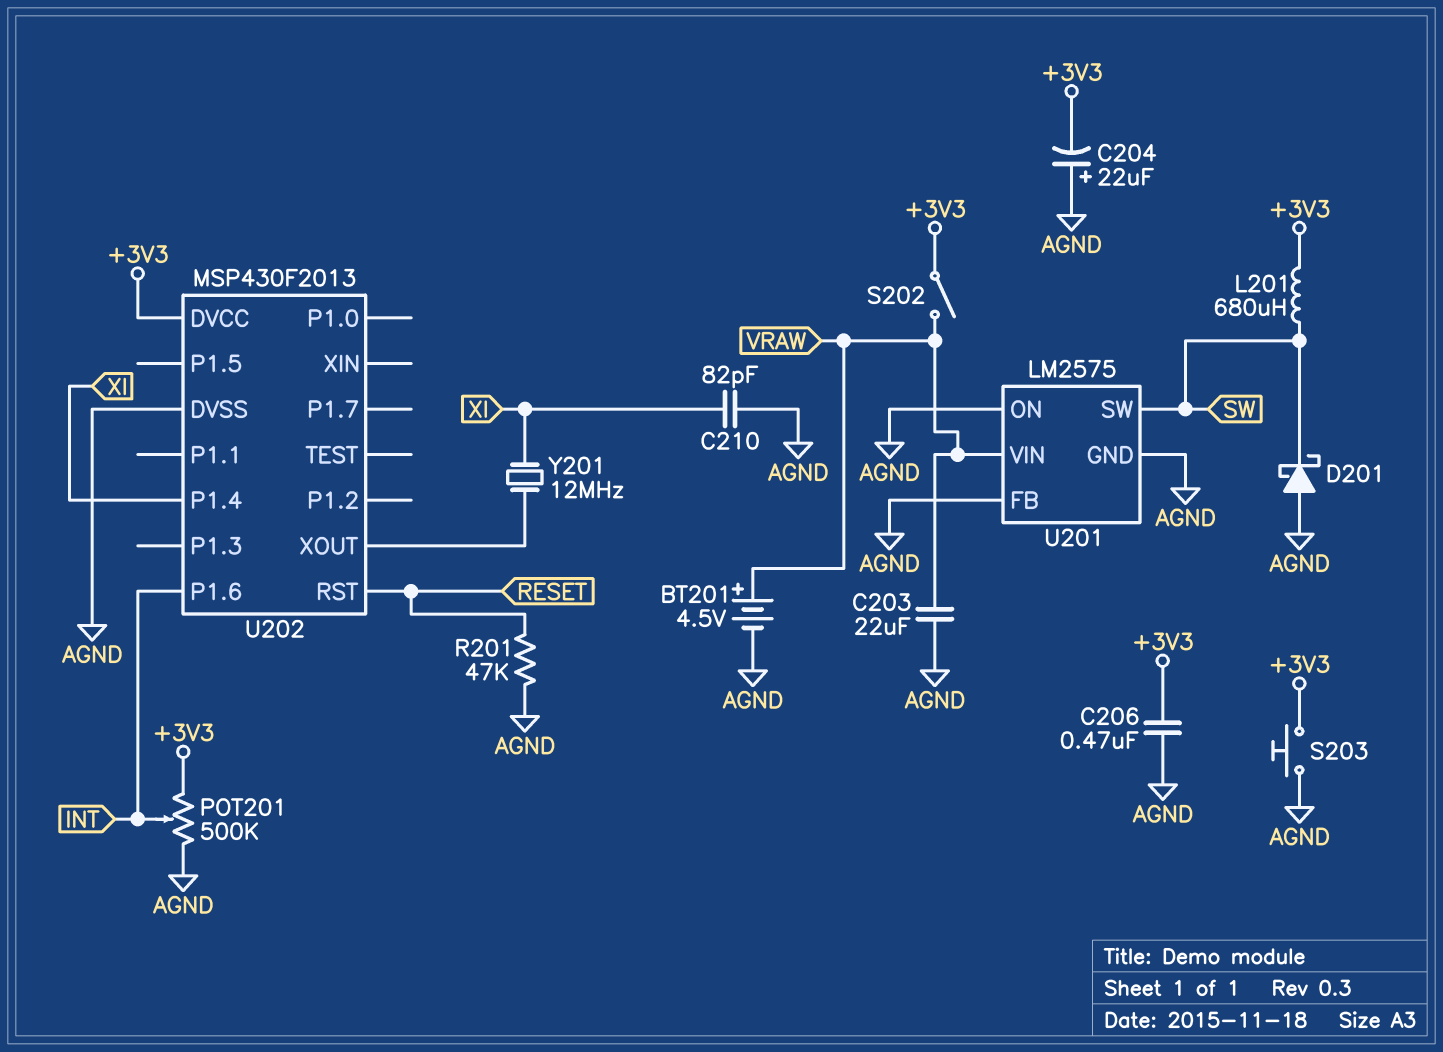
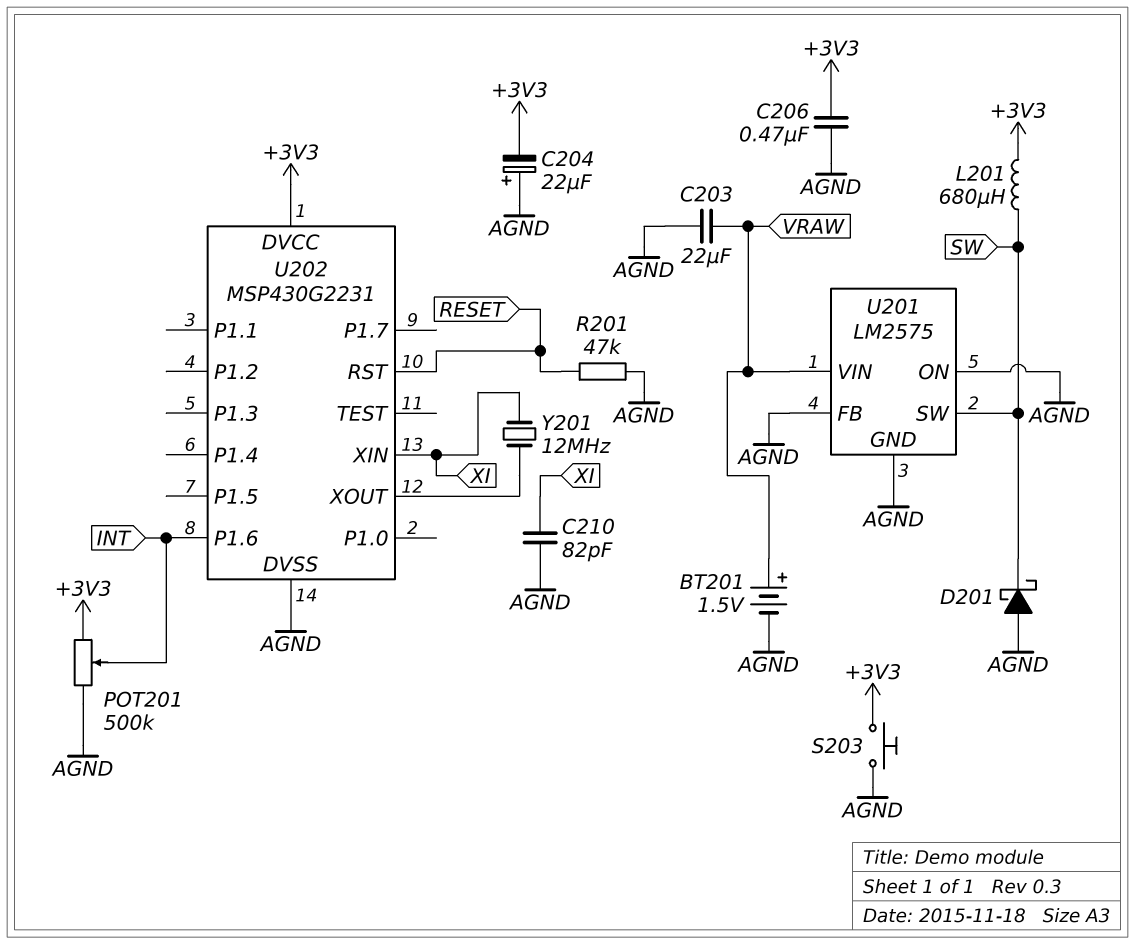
BT201: 4.5V (plus VRAW, minus AGND) -> 1.5V (plus VRAW, minus AGND)
S202: switch (+3V3, VRAW) -> none
U202: MSP430F2013 -> MSP430G2231
U202 pin P1.4: XI -> none
U202 pin XIN: none -> XI

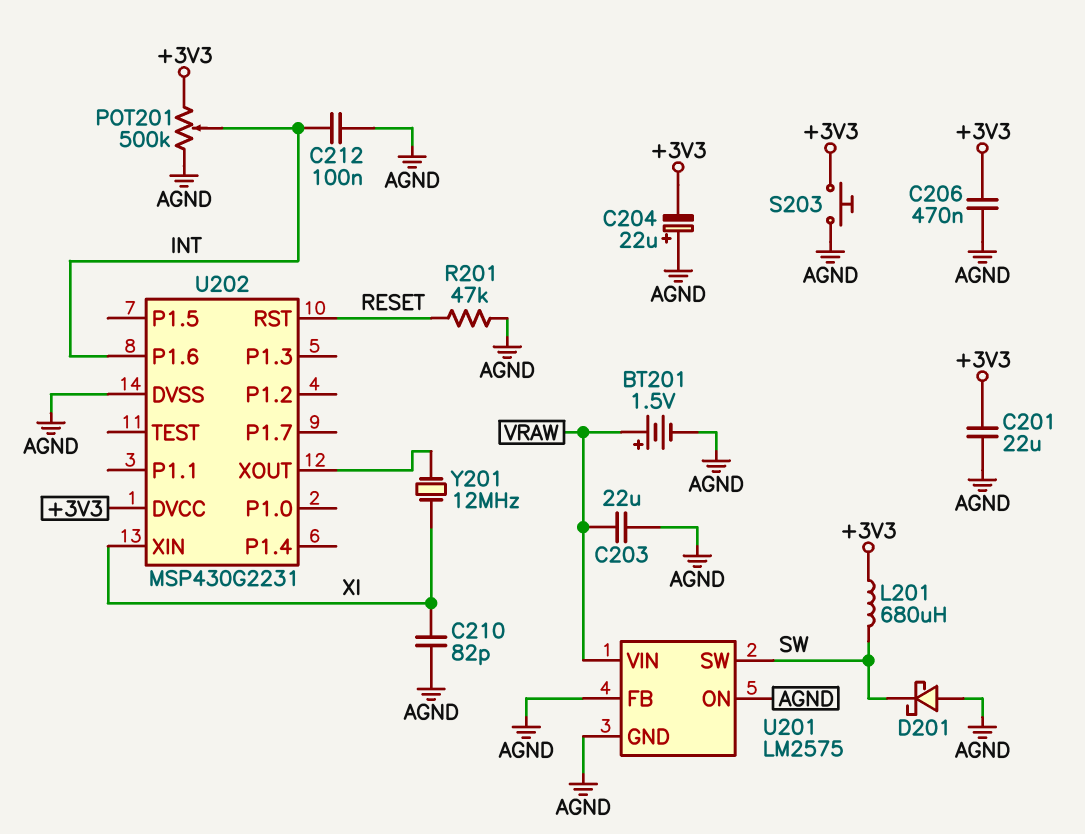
C201: none -> 22uF (+3V3, AGND)
C212: none -> 100nF (AGND, INT)

